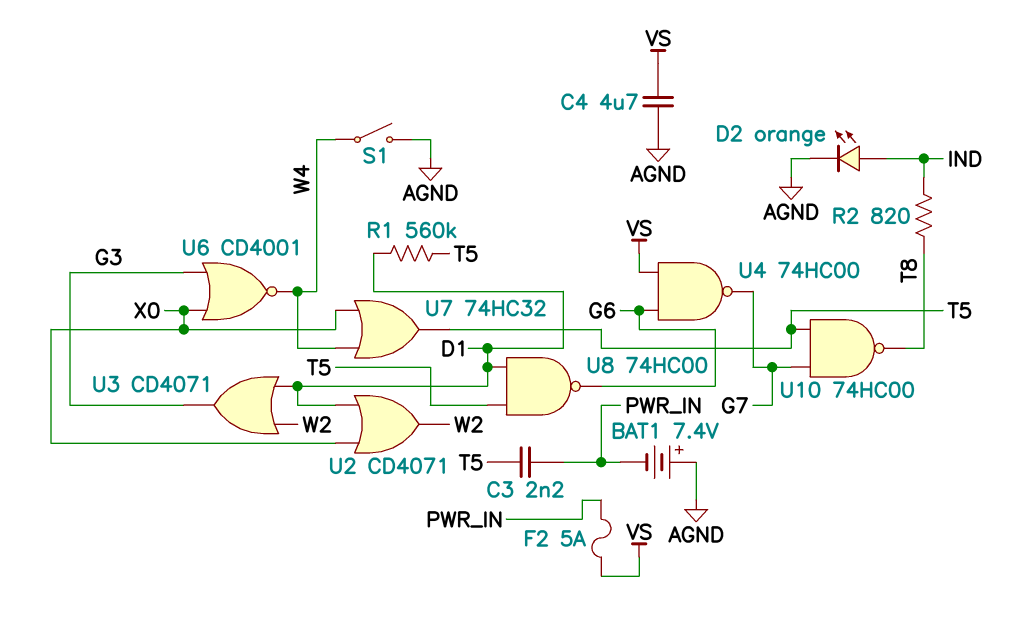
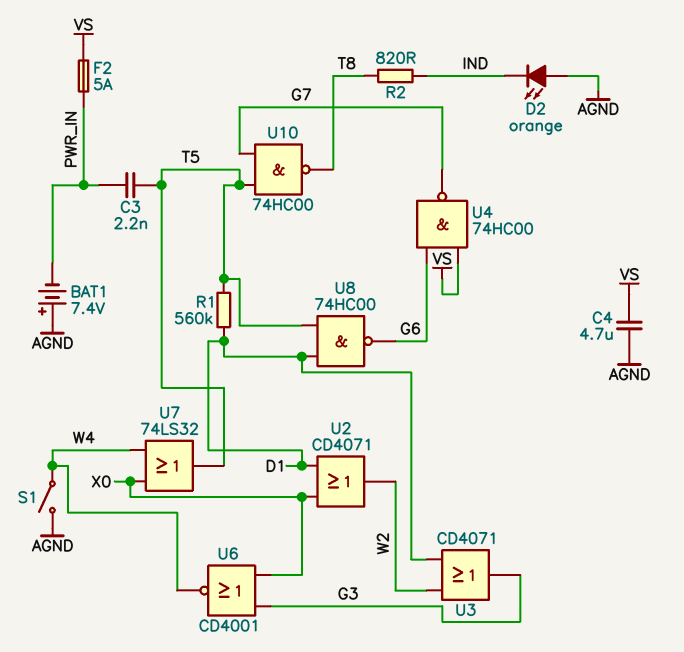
D2: LED orange (A IND, K AGND) -> LED orange (A AGND, K IND)
U7: OR 74HC32 (in W4, in X0, out T5) -> OR 74LS32 (in W4, in X0, out T5)

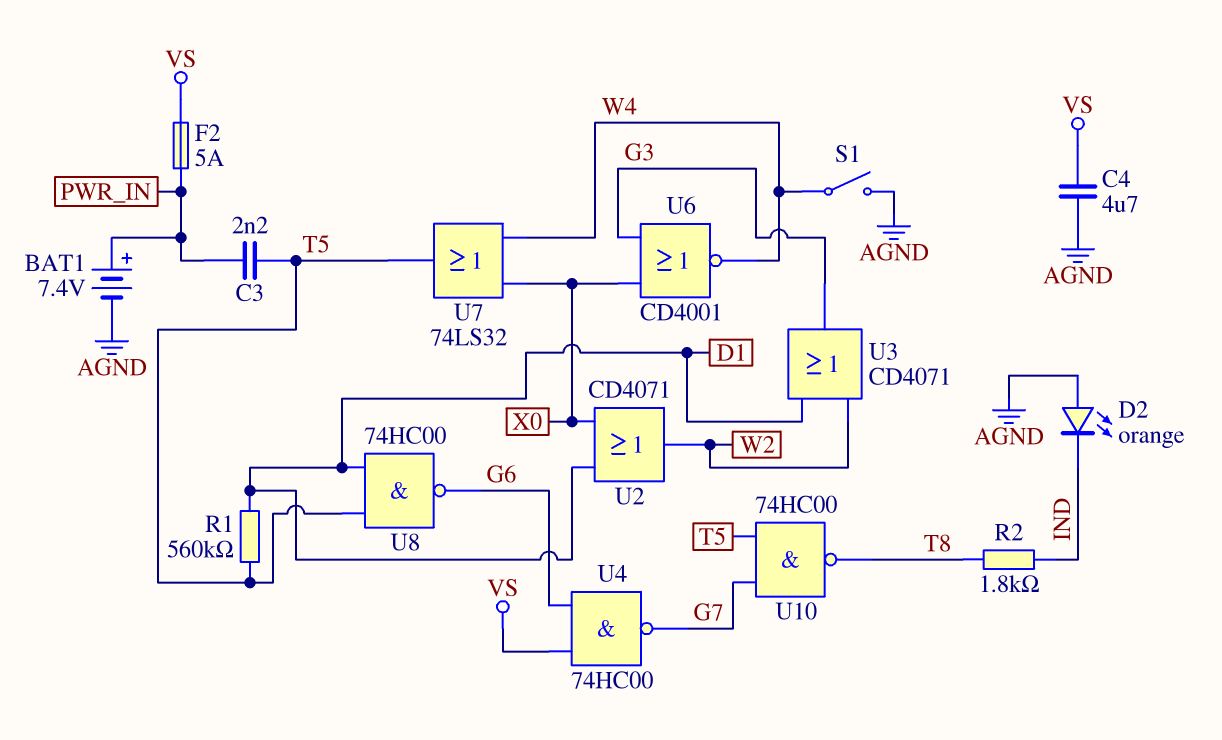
BAT1: 7.4V (plus AGND, minus PWR_IN) -> 7.4V (plus PWR_IN, minus AGND)
R2: 820 (IND, T8) -> 1.8k (IND, T8)

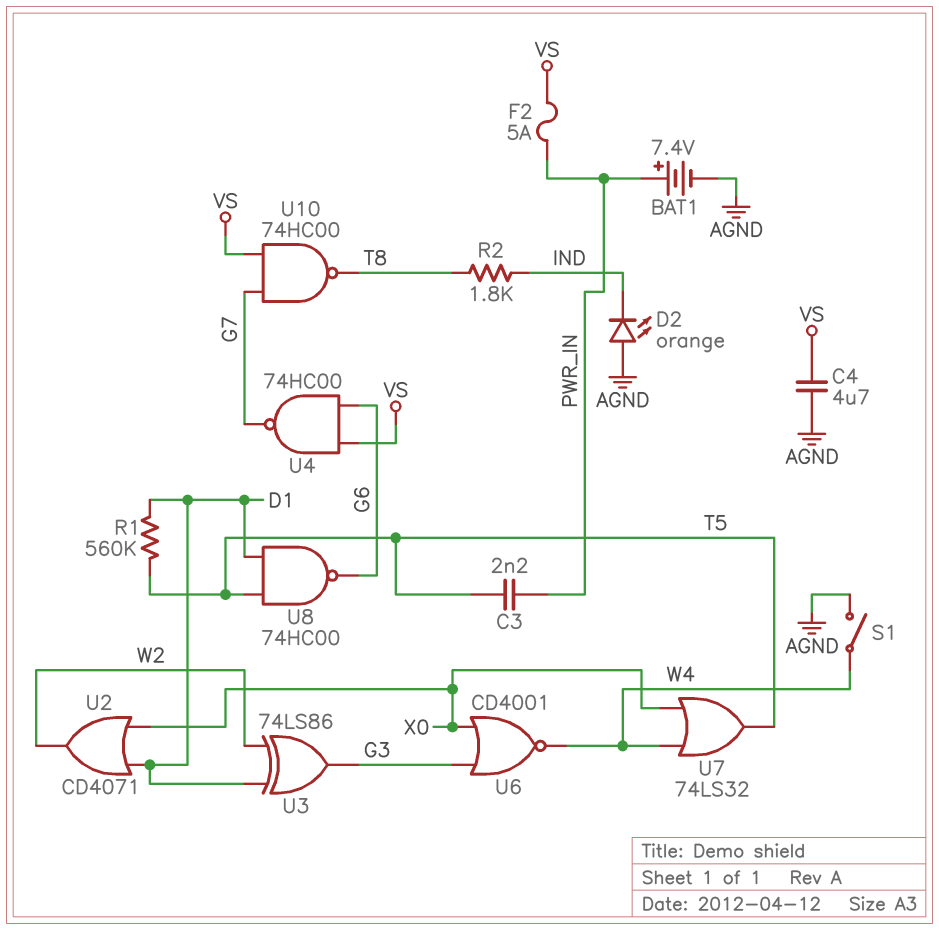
U3: OR CD4071 (in D1, in W2, out G3) -> XOR 74LS86 (in D1, in W2, out G3)
U10: NAND 74HC00 (in G7, in T5, out T8) -> NAND 74HC00 (in G7, in VS, out T8)

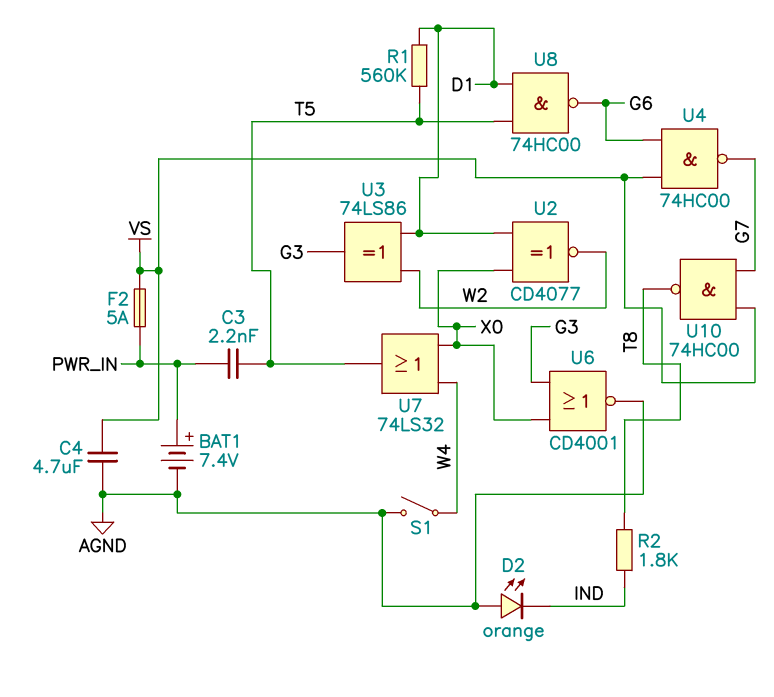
U2: OR CD4071 (in D1, in X0, out W2) -> XNOR CD4077 (in D1, in X0, out W2)
U6: NOR CD4001 (in G3, in X0, out W4) -> NOR CD4001 (in G3, in X0, out AGND)

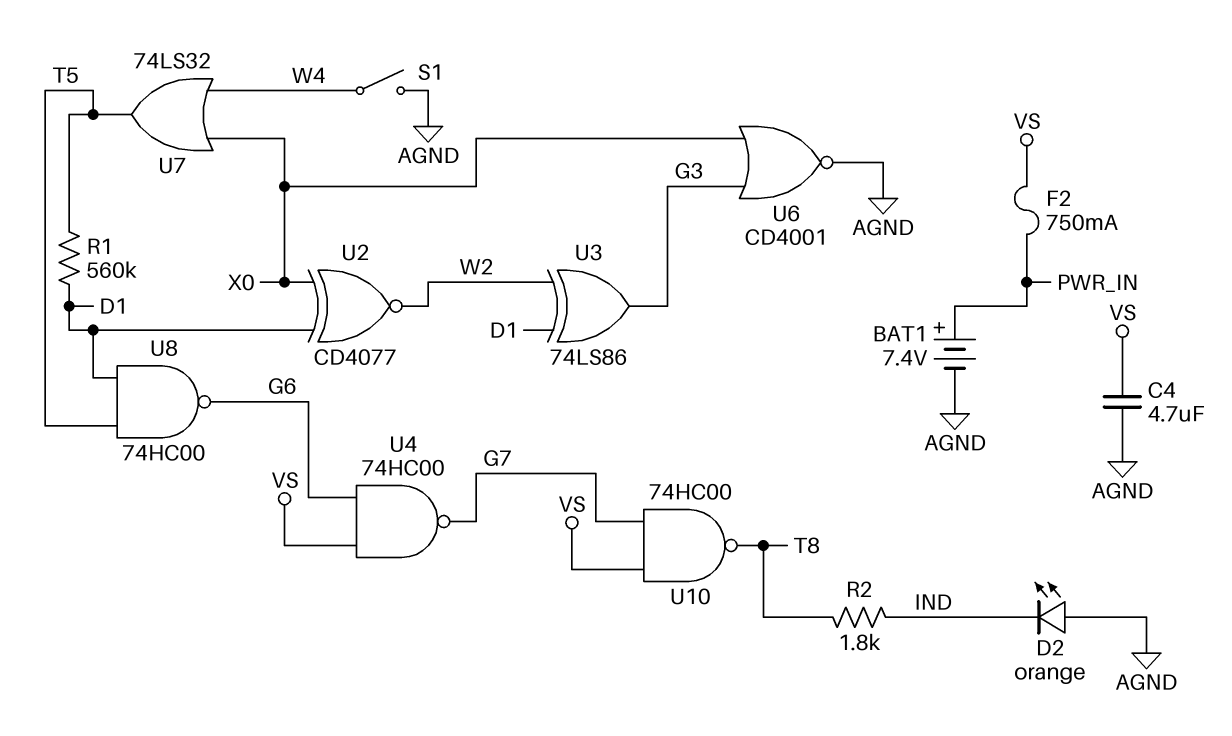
C3: 2.2nF (PWR_IN, T5) -> none
F2: 5A (PWR_IN, VS) -> 750mA (PWR_IN, VS)

